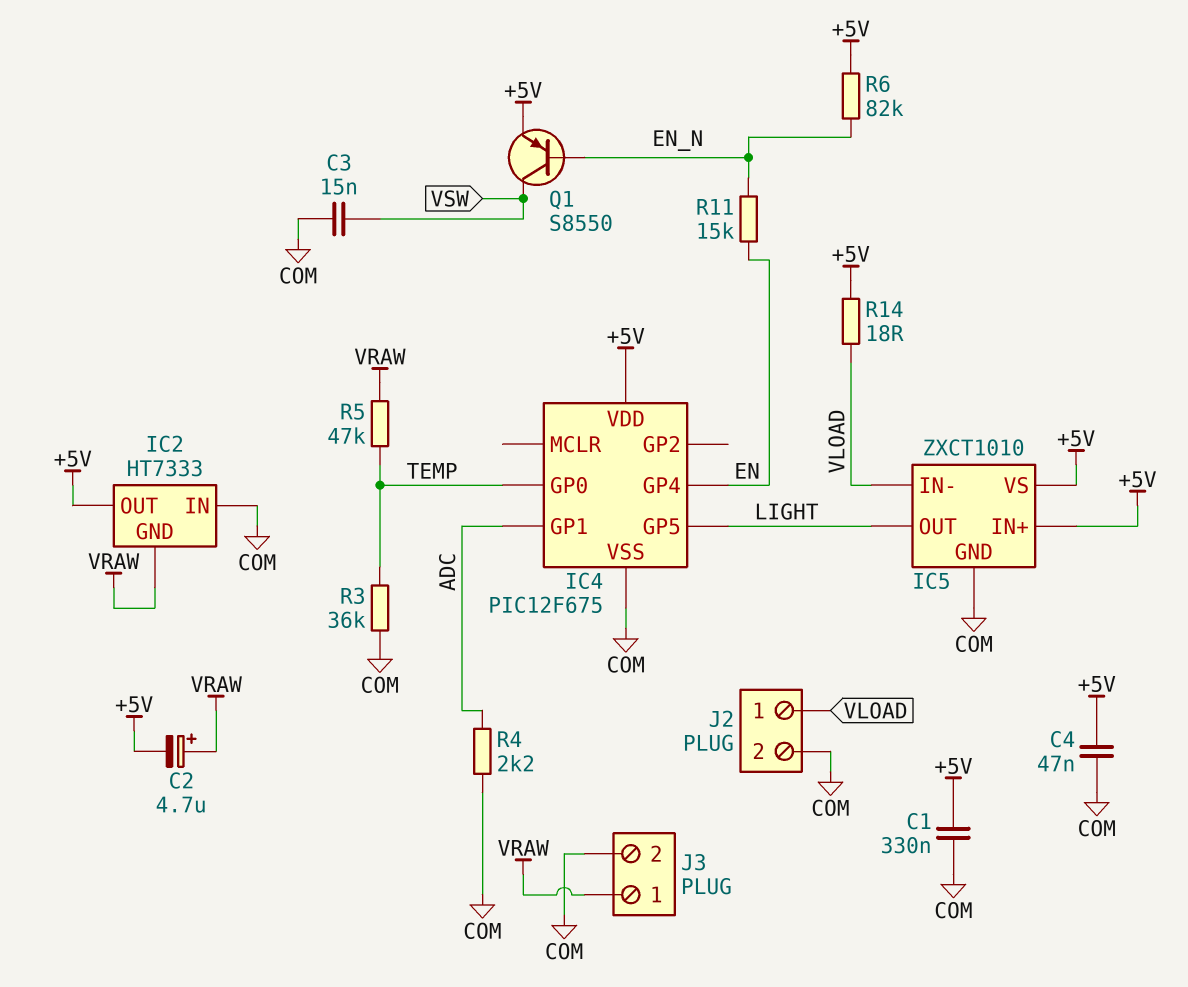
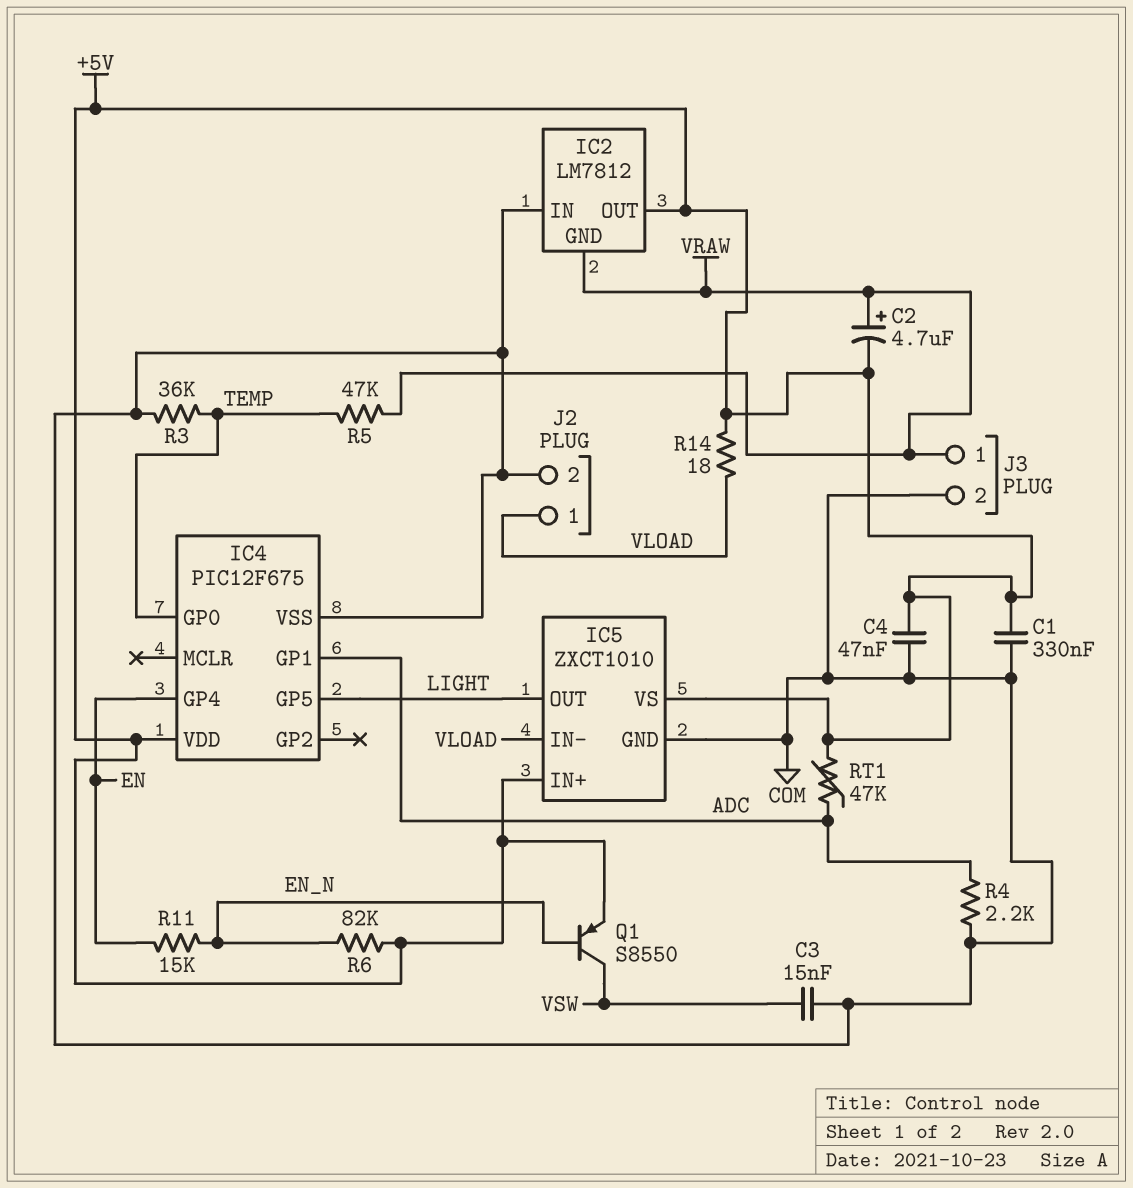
IC2: HT7333 -> LM7812
RT1: none -> 47k (+5V, ADC)

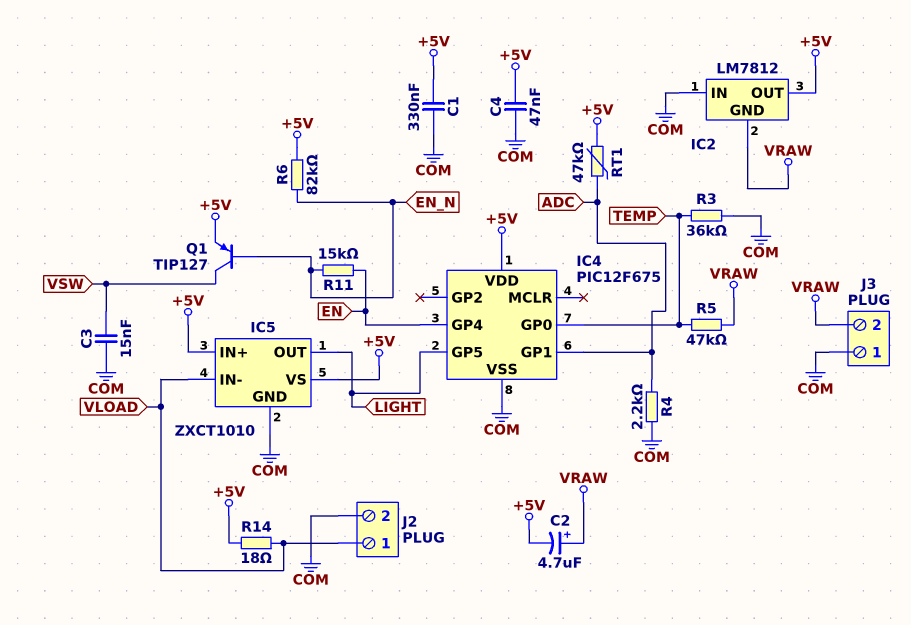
J3 pin 1: VRAW -> COM
J3 pin 2: COM -> VRAW
Q1: PNP S8550 (B EN_N, C VSW, E +5V) -> PNP TIP127 (B EN_N, C VSW, E +5V)

